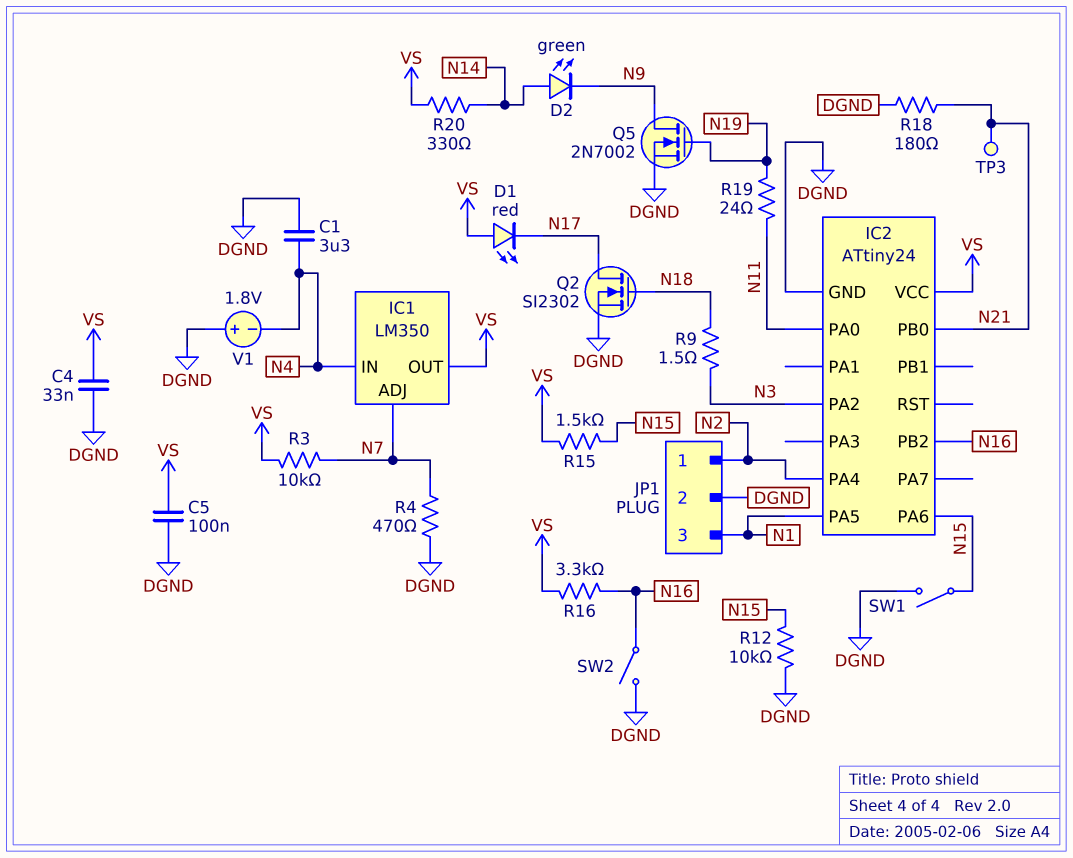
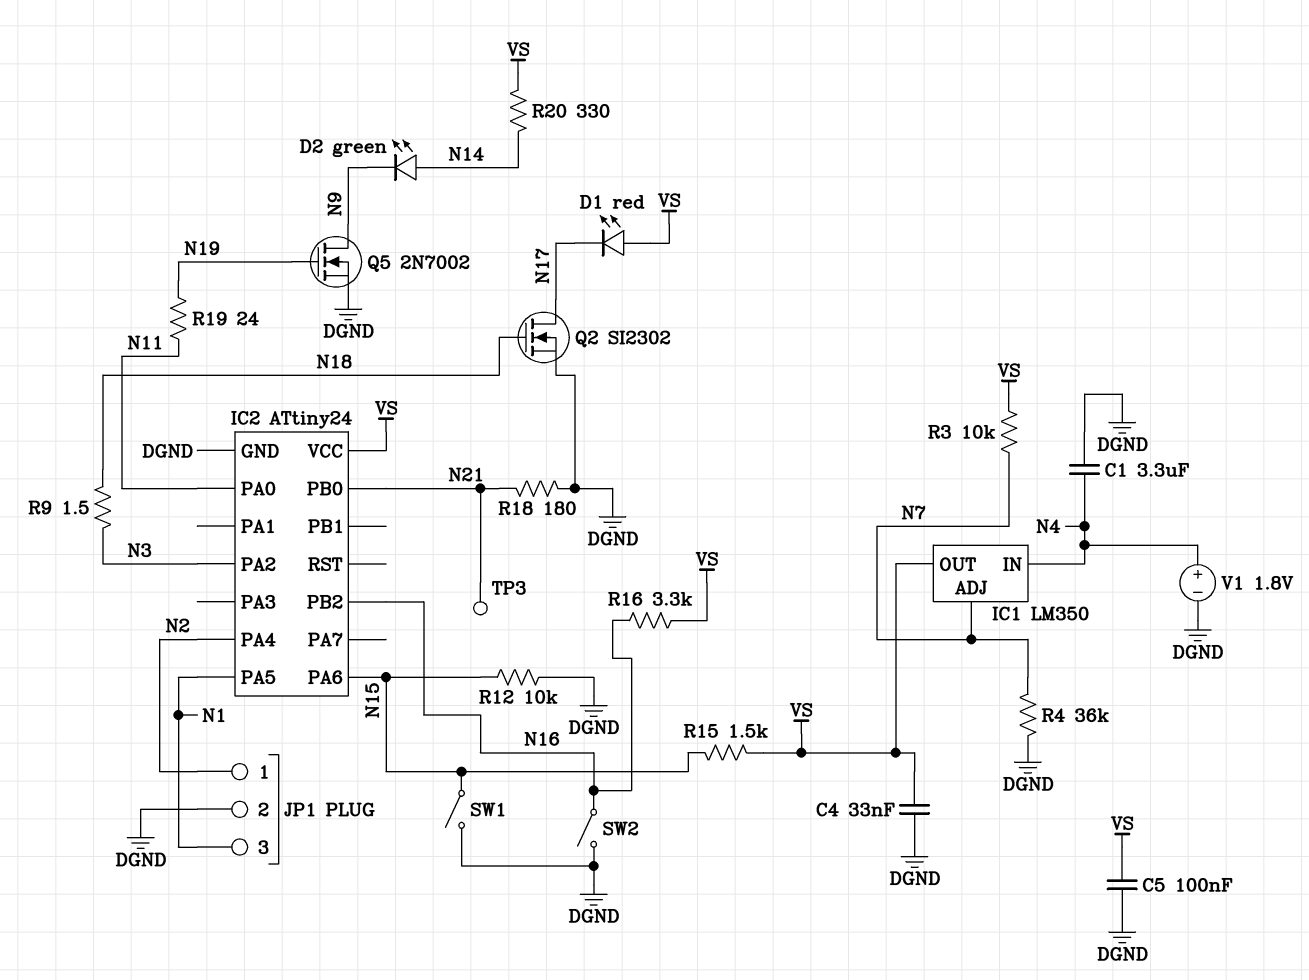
R4: 470 (DGND, N7) -> 36k (DGND, N7)
V1: 1.8V (plus DGND, minus N4) -> 1.8V (plus N4, minus DGND)

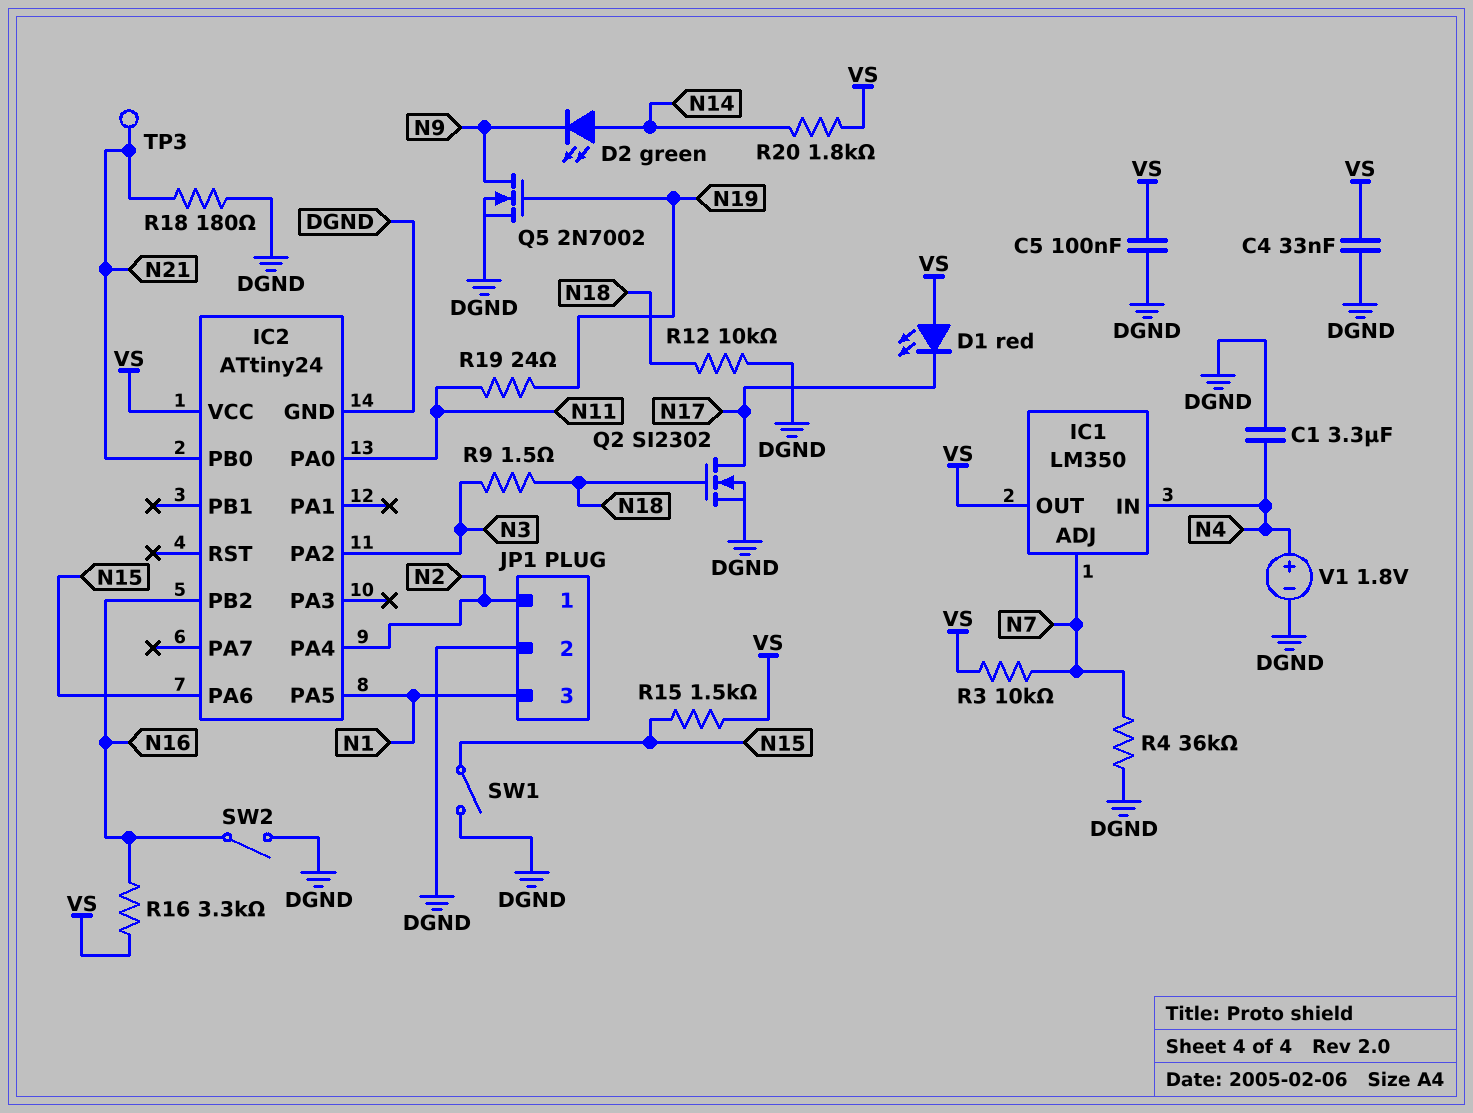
R12: 10k (DGND, N15) -> 10k (DGND, N18)
R20: 330 (N14, VS) -> 1.8k (N14, VS)

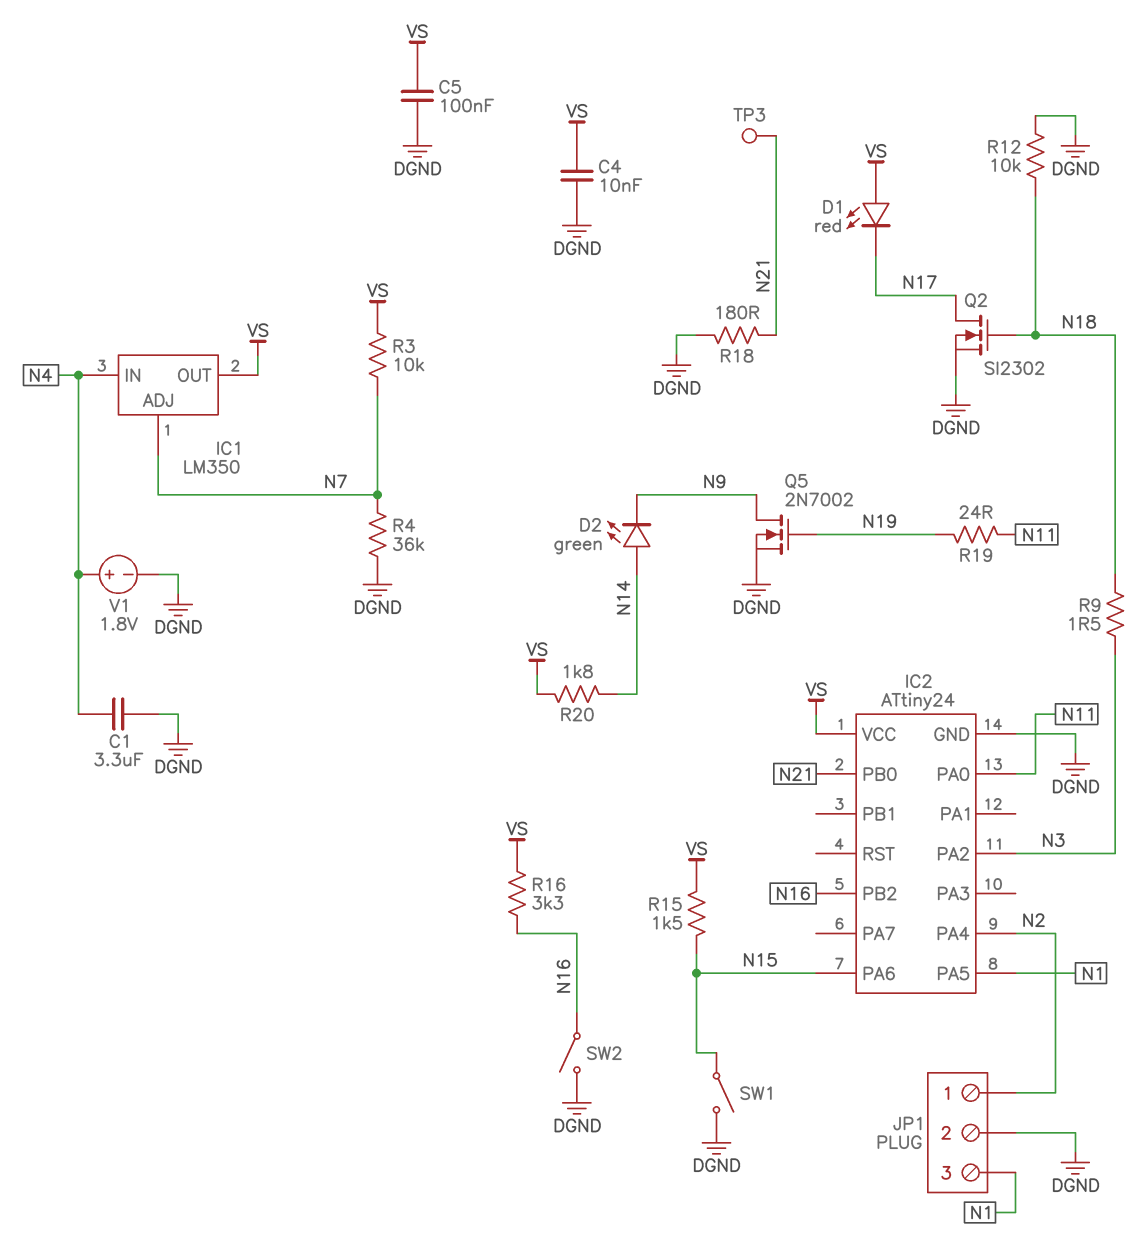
C4: 33nF (DGND, VS) -> 10nF (DGND, VS)

